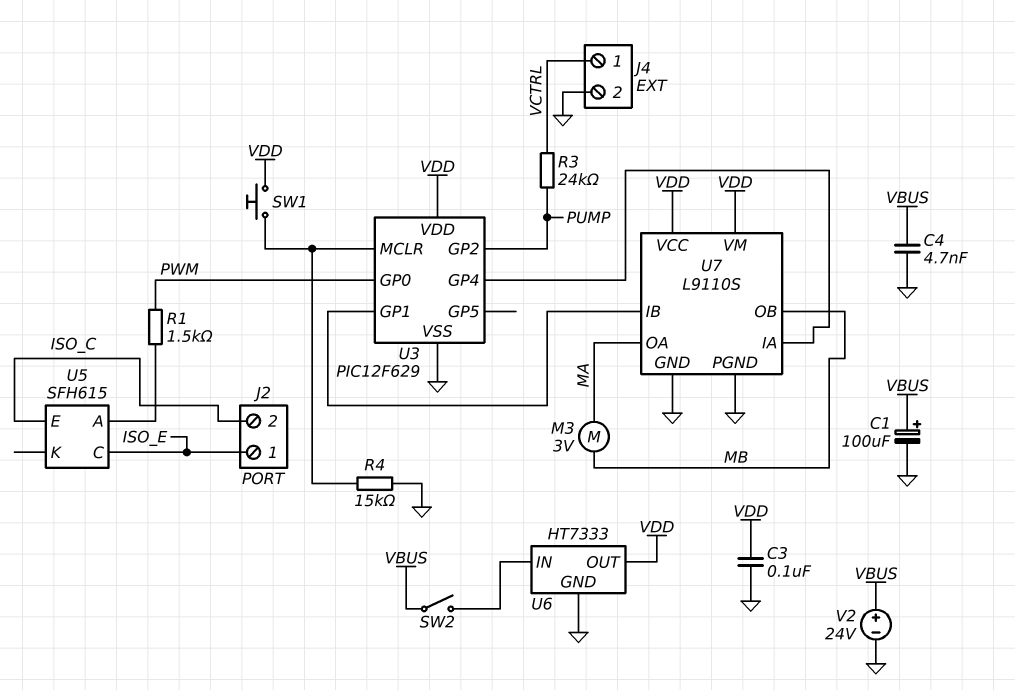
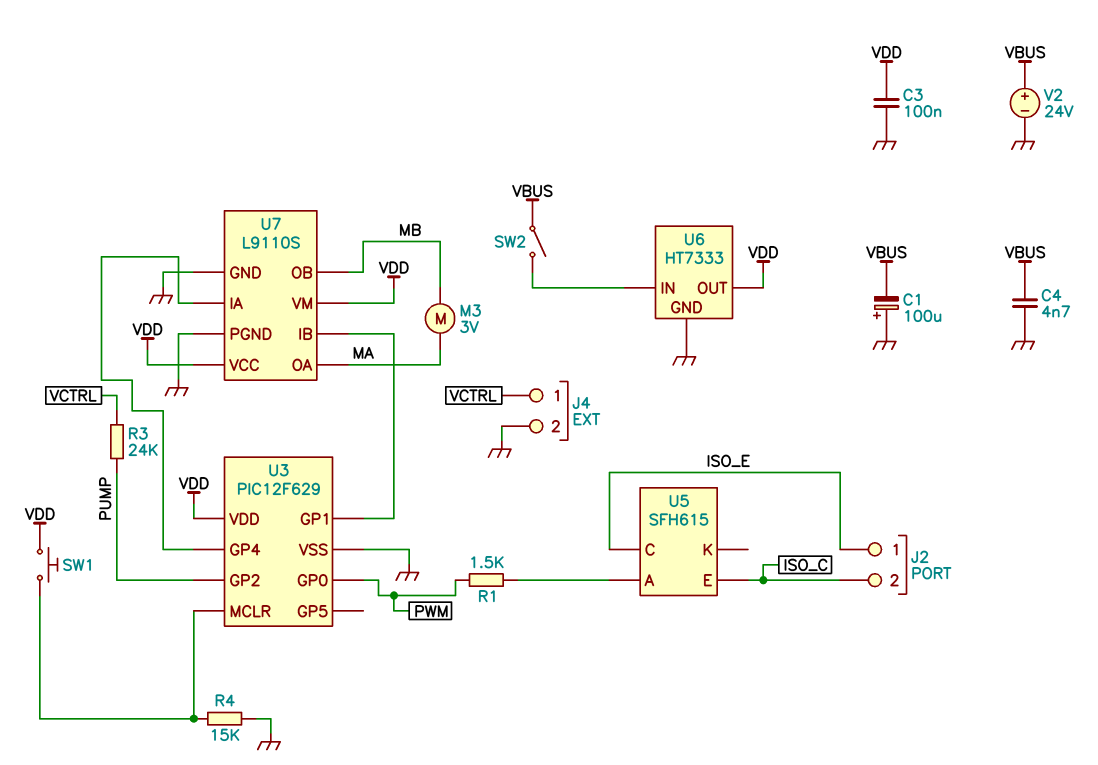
C1: 100uF (plus VBUS, minus GND) -> 100uF (plus GND, minus VBUS)

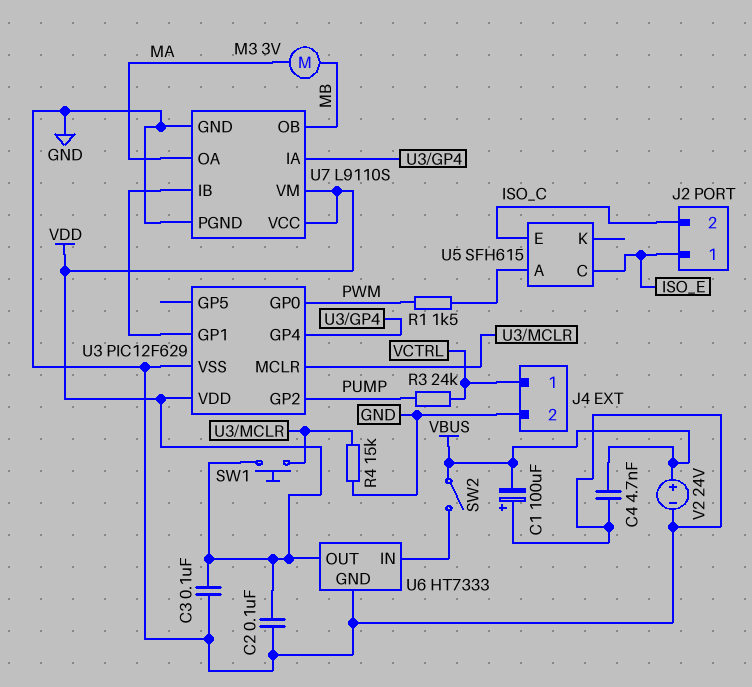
C2: none -> 100nF (GND, VDD)

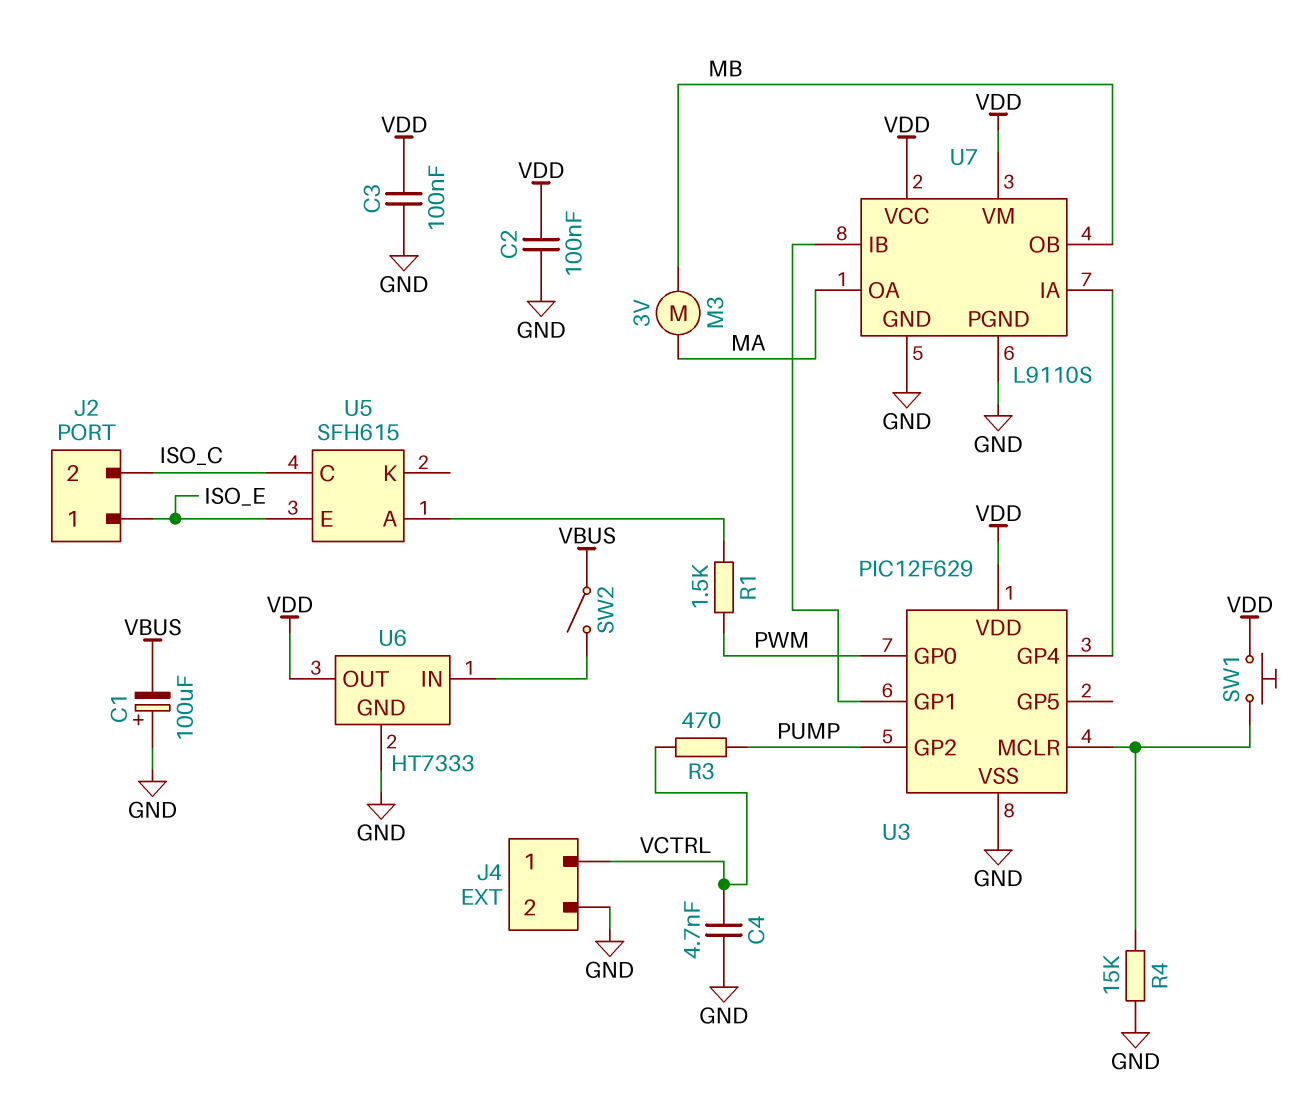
C4: 4.7nF (GND, VBUS) -> 4.7nF (GND, VCTRL)
R3: 24k (PUMP, VCTRL) -> 470 (PUMP, VCTRL)
U5 pin C: ISO_E -> ISO_C
U5 pin E: ISO_C -> ISO_E
V2: 24V (plus VBUS, minus GND) -> none

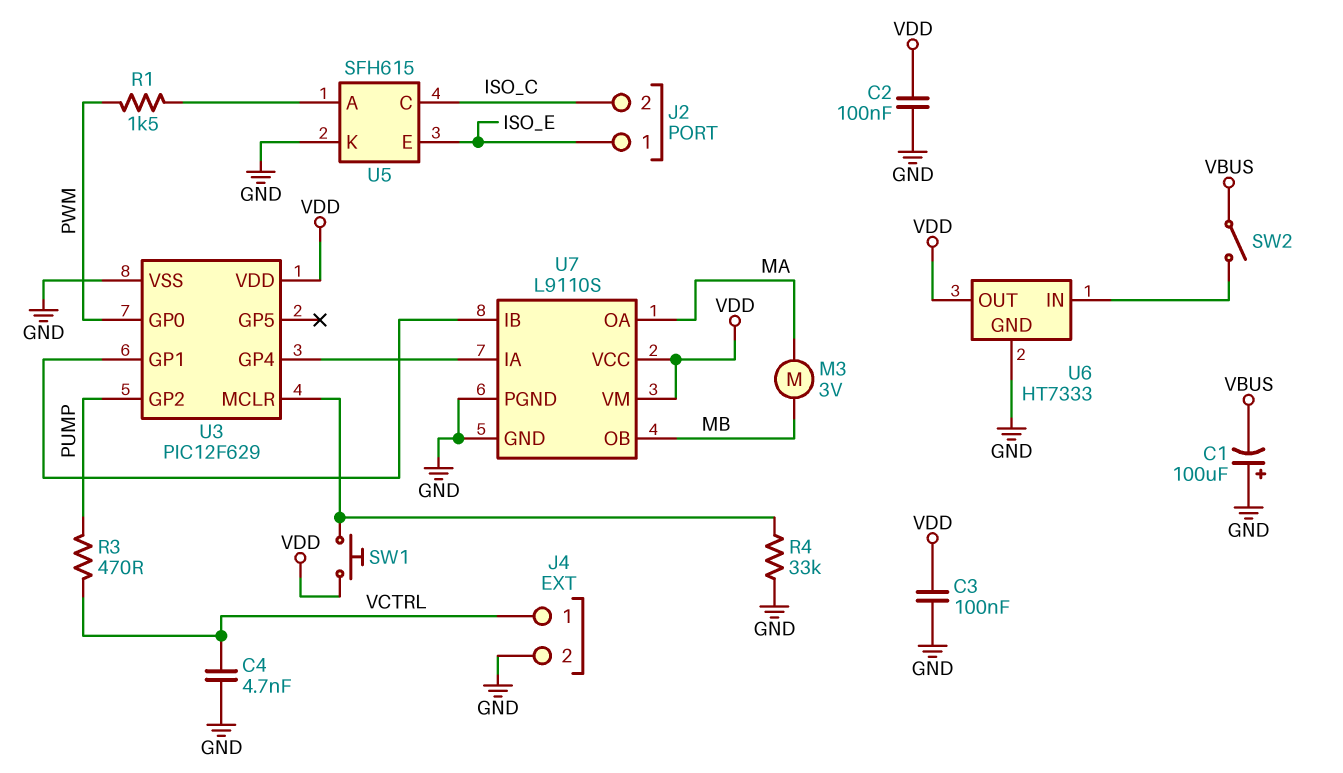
R4: 15k (GND, U3/MCLR) -> 33k (GND, U3/MCLR)
U5 pin K: none -> GND

